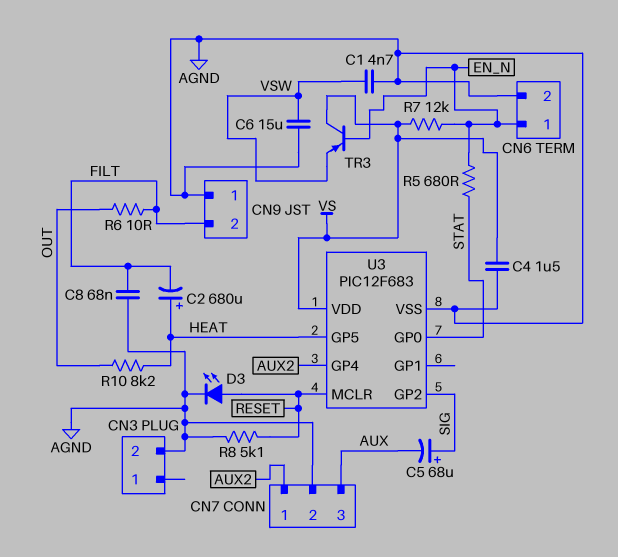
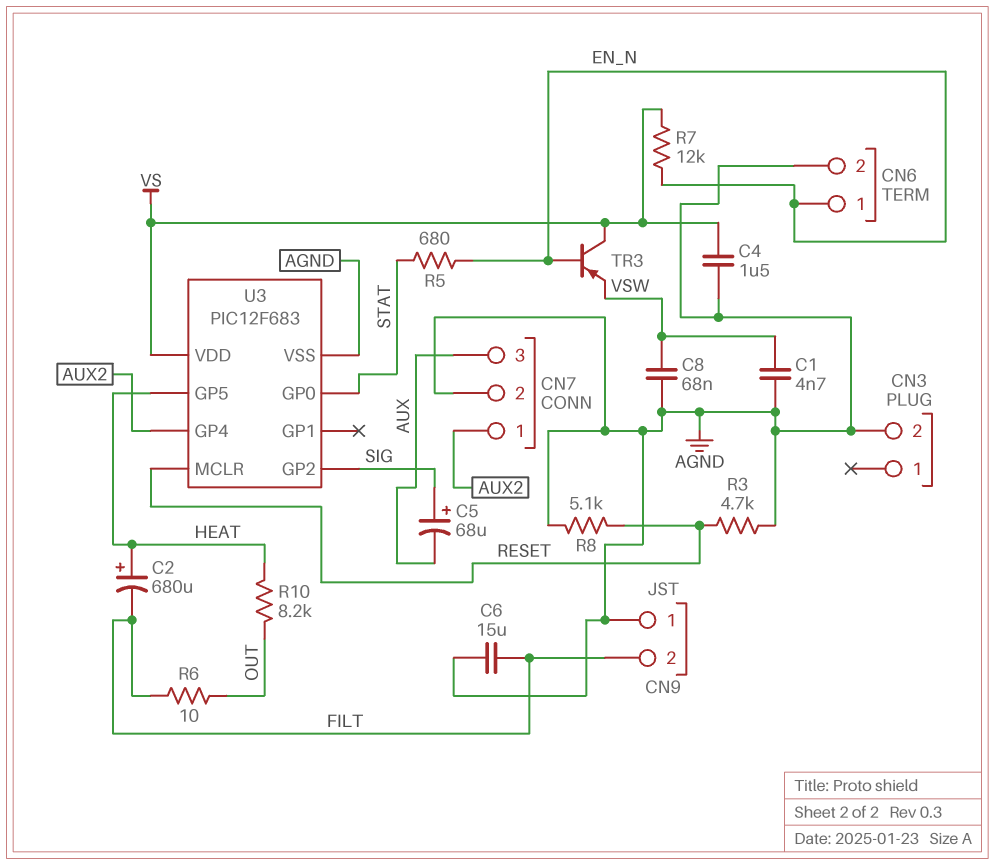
C6: 15uF (AGND, VSW) -> 15uF (AGND, FILT)
C8: 68nF (AGND, FILT) -> 68nF (AGND, VSW)
D3: LED (A RESET, K AGND) -> none
R3: none -> 4.7k (AGND, RESET)

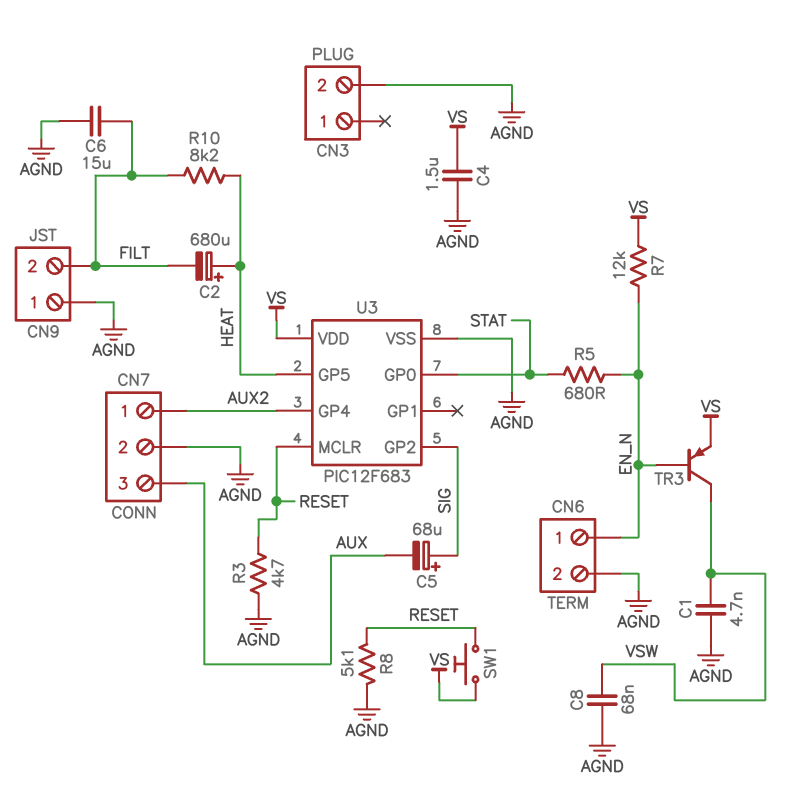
R6: 10 (FILT, OUT) -> none
R10: 8.2k (HEAT, OUT) -> 8.2k (FILT, HEAT)
SW1: none -> button (RESET, VS)
TR3: PNP (B EN_N, C VS, E VSW) -> PNP (B EN_N, C VSW, E VS)

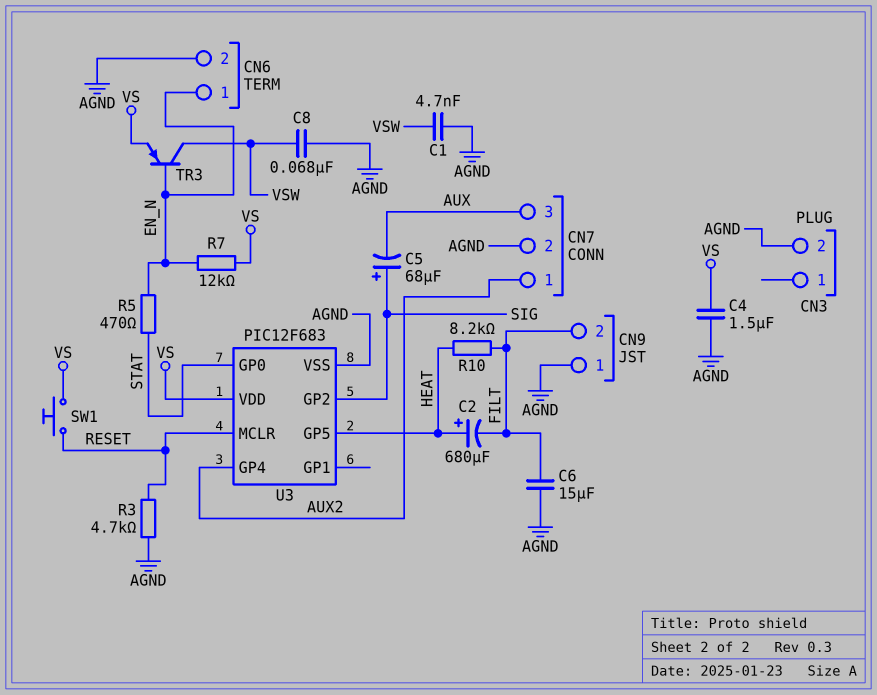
R5: 680 (EN_N, STAT) -> 470 (EN_N, STAT)
R8: 5.1k (AGND, RESET) -> none

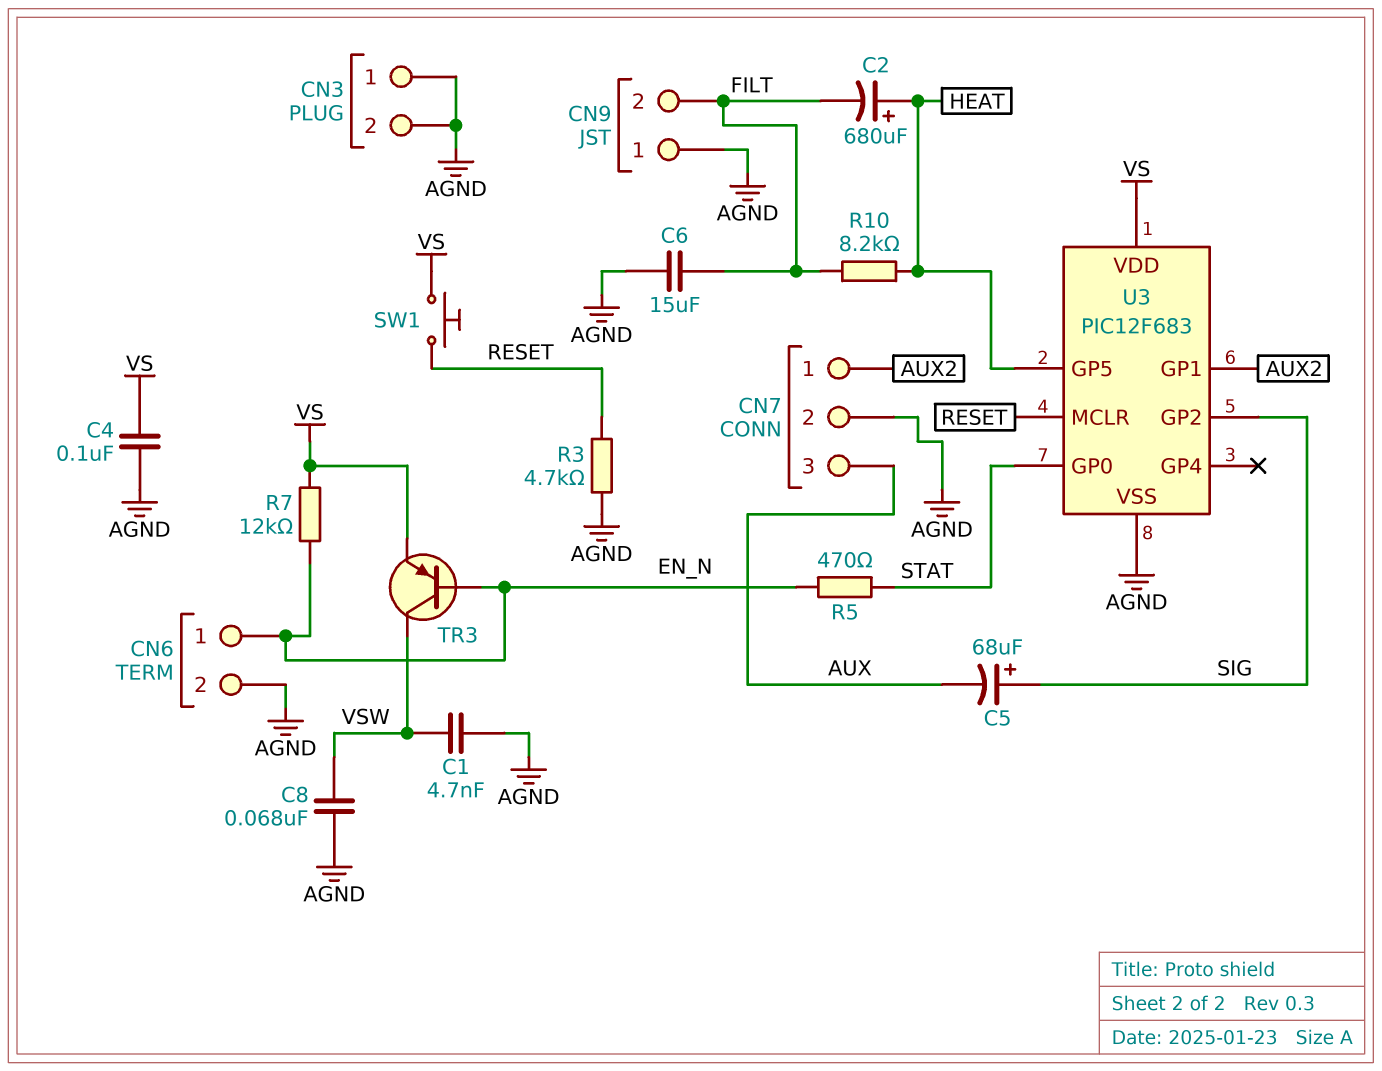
C4: 1.5uF (AGND, VS) -> 100nF (AGND, VS)
CN3 pin 1: none -> AGND
U3 pin GP1: none -> AUX2
U3 pin GP4: AUX2 -> none

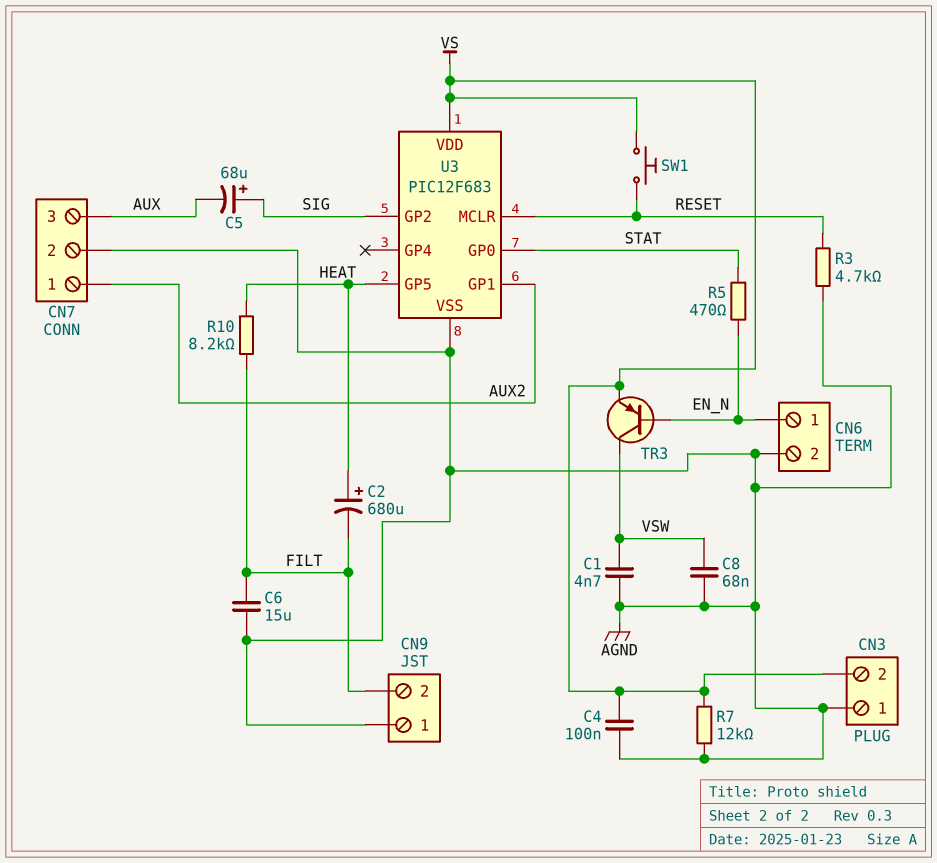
CN3 pin 2: AGND -> VS
R7: 12k (EN_N, VS) -> 12k (AGND, VS)

